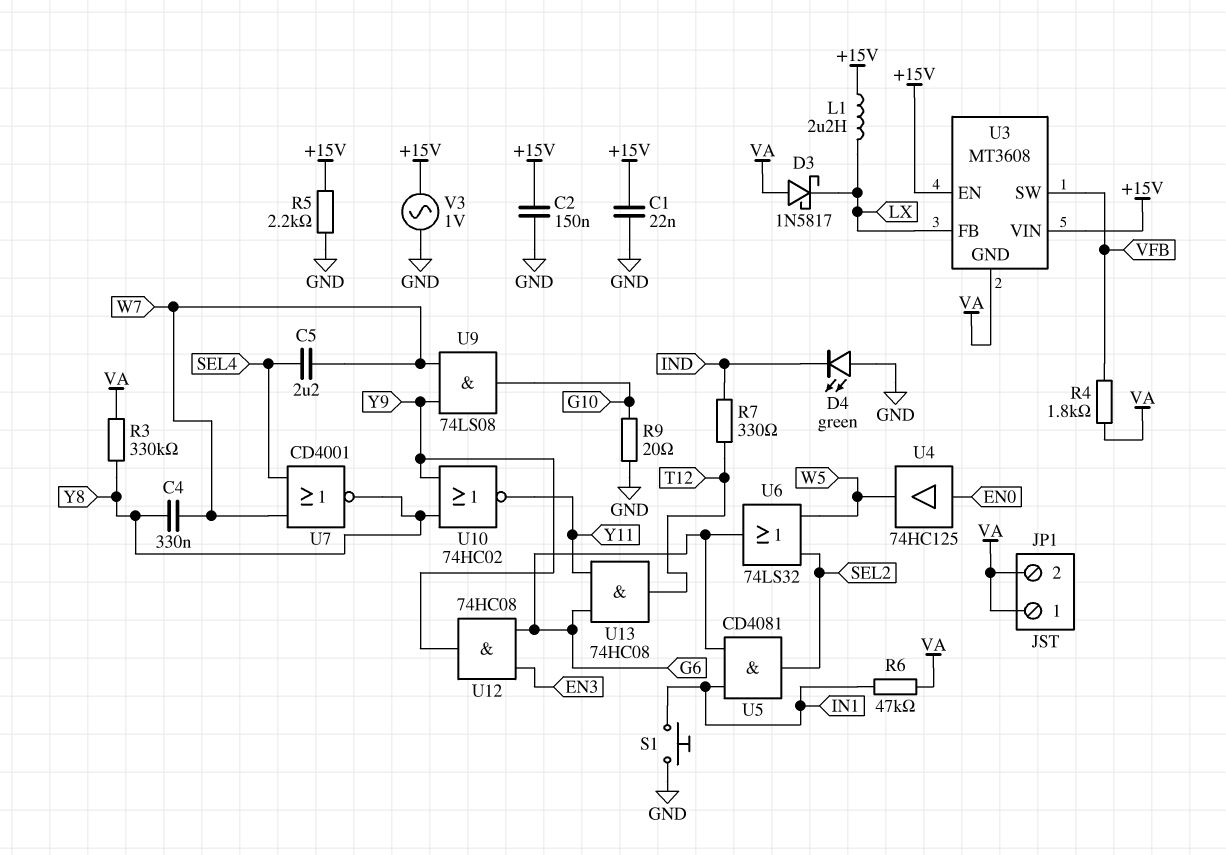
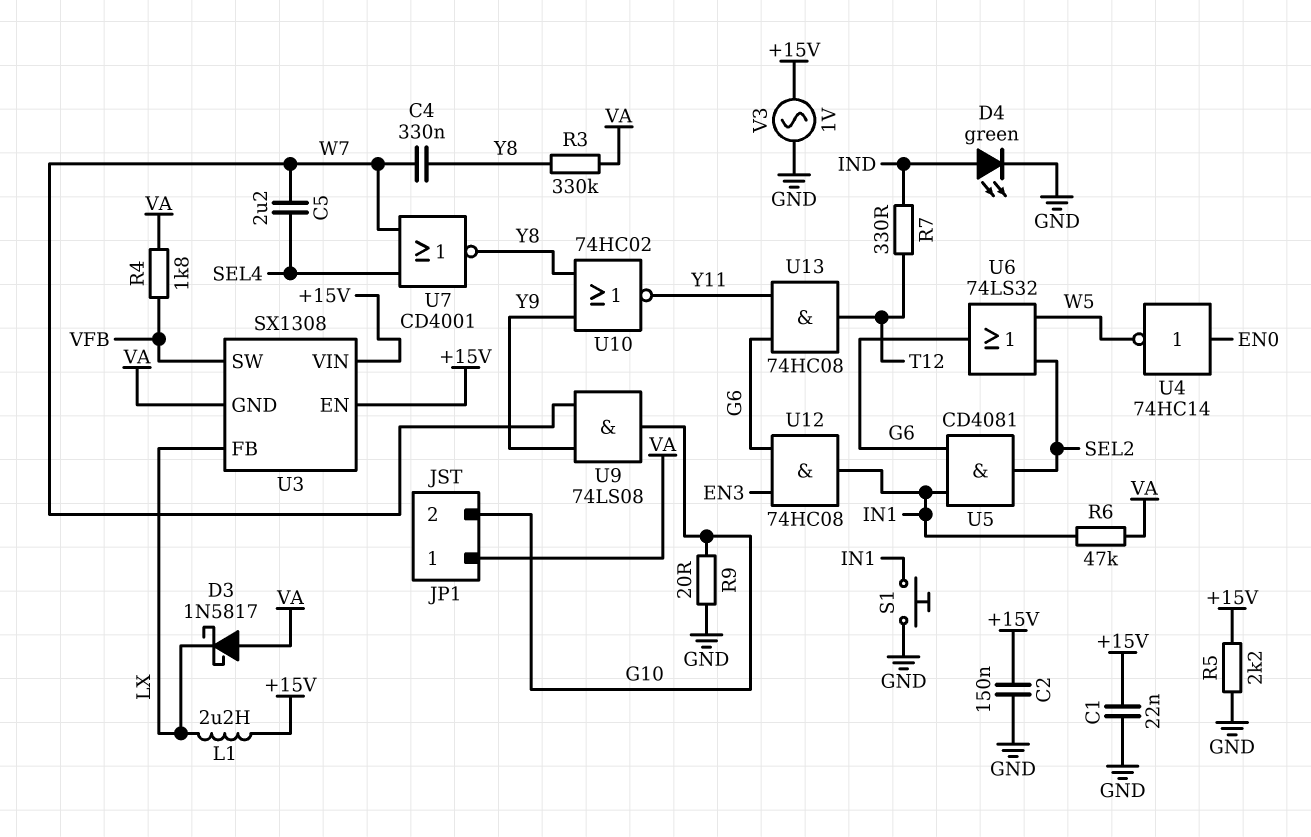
D4: LED green (A GND, K IND) -> LED green (A IND, K GND)
JP1 pin 2: VA -> G10
U3: MT3608 -> SX1308
U4: buffer 74HC125 (in EN0, out W5) -> NOT 74HC14 (in EN0, out W5)
U12: AND 74HC08 (in EN3, in G6, out Y9) -> AND 74HC08 (in EN3, in G6, out IN1)

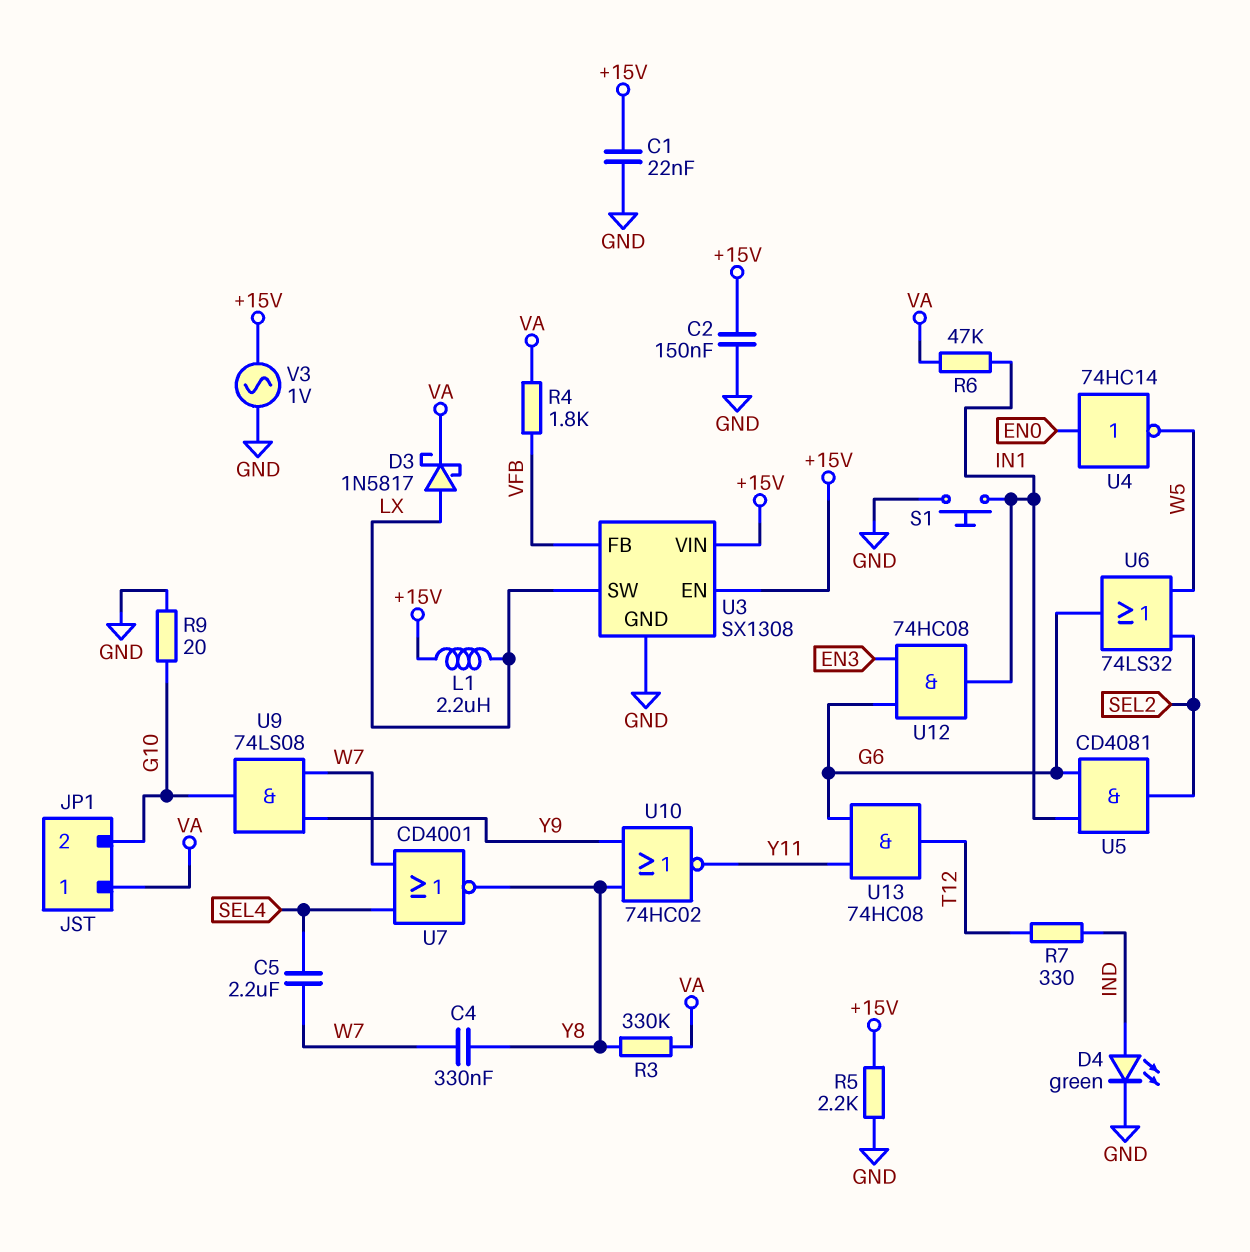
D3: schottky 1N5817 (A VA, K LX) -> schottky 1N5817 (A LX, K VA)
U3 pin FB: LX -> VFB
U3 pin GND: VA -> GND
U3 pin SW: VFB -> LX

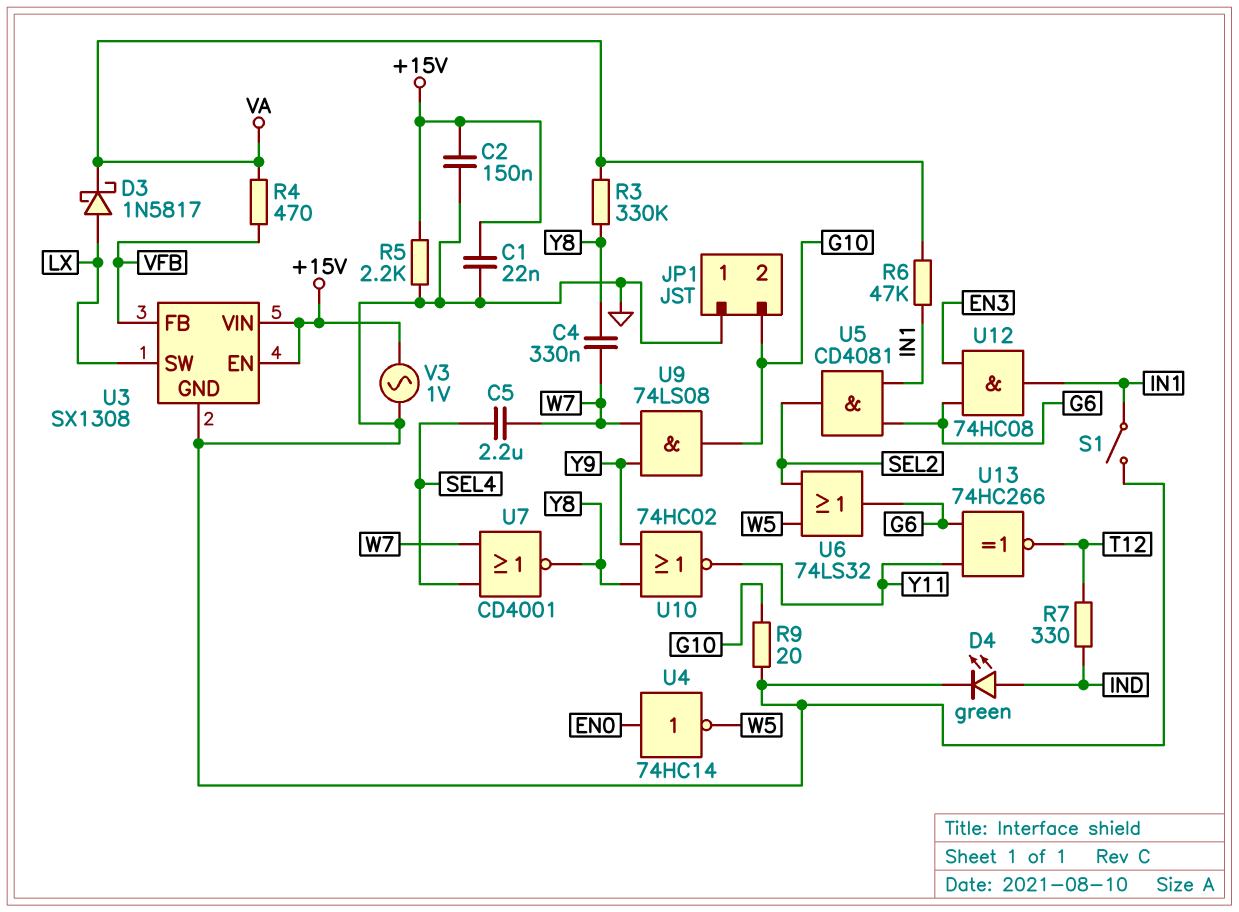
JP1 pin 1: VA -> GND
L1: 2.2uH (+15V, LX) -> none
R4: 1.8k (VA, VFB) -> 470 (VA, VFB)
S1: button (GND, IN1) -> switch (GND, IN1)
U13: AND 74HC08 (in G6, in Y11, out T12) -> XNOR 74HC266 (in G6, in Y11, out T12)

